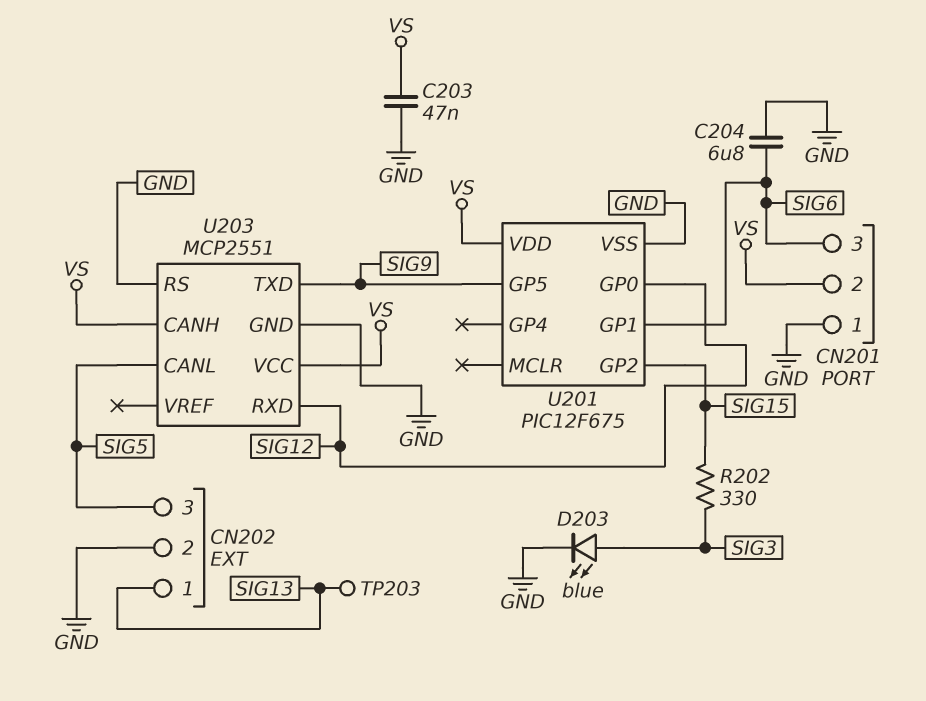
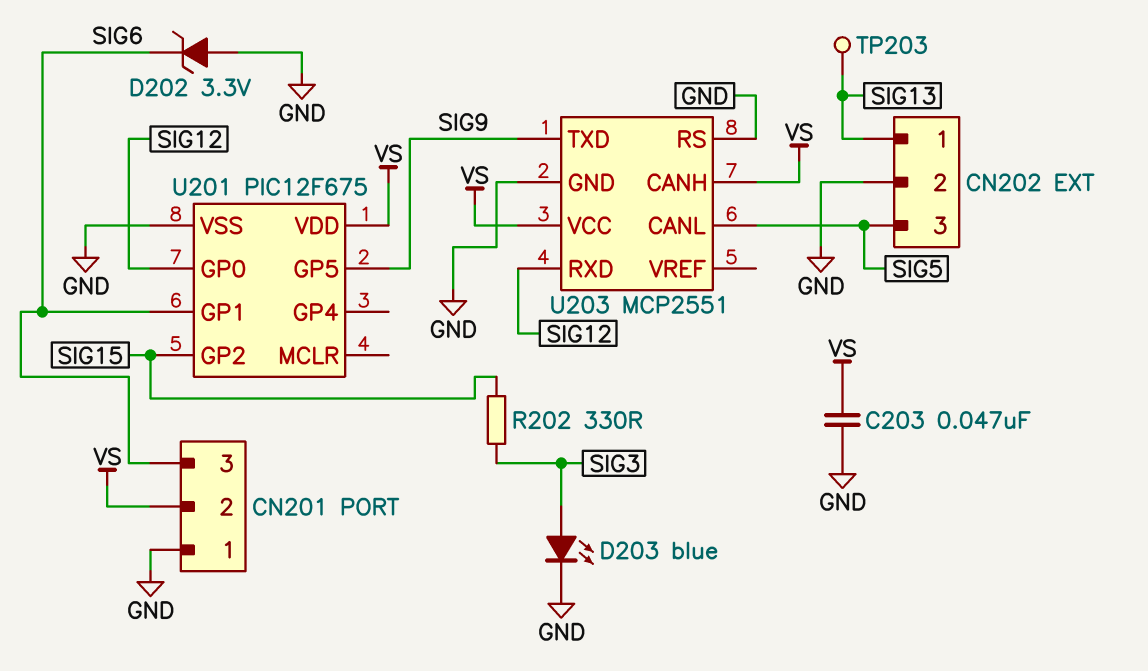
C204: 6.8uF (GND, SIG6) -> none
D202: none -> zener 3.3V (A GND, K SIG6)

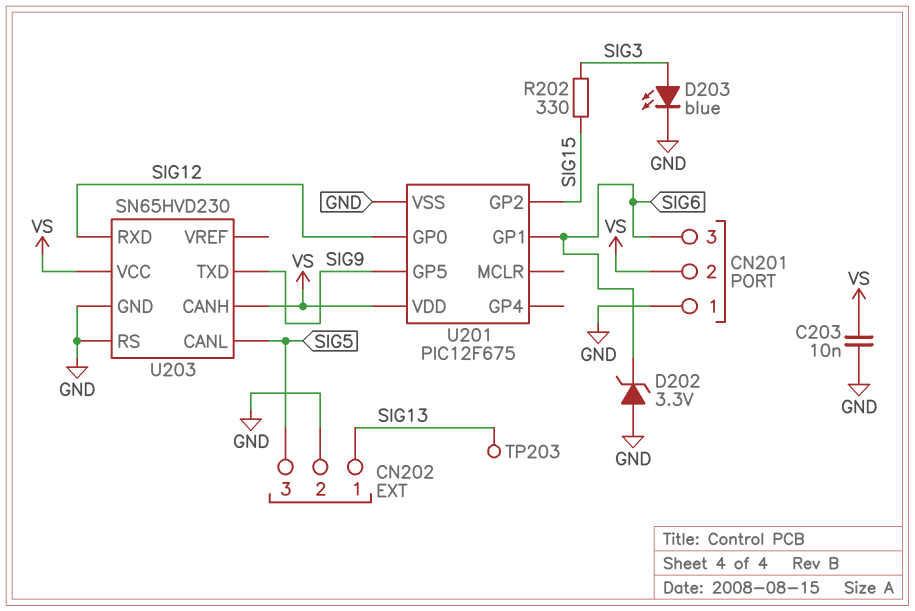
C203: 47nF (GND, VS) -> 10nF (GND, VS)
U203: MCP2551 -> SN65HVD230

